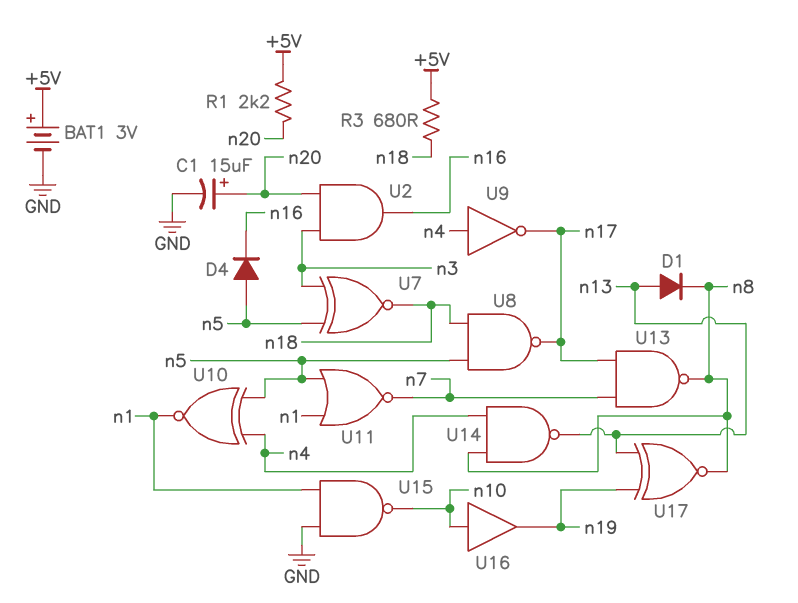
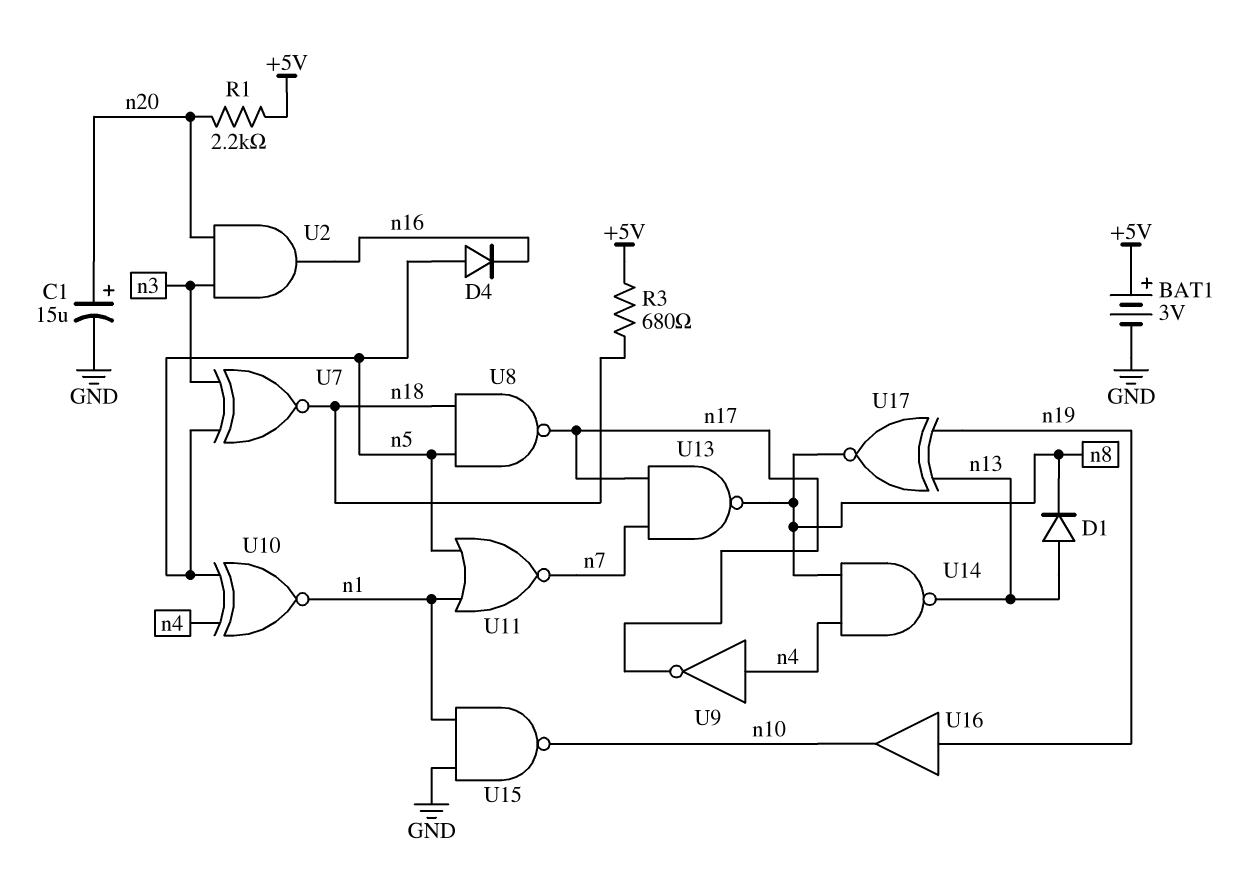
U16: buffer (in n10, out n19) -> buffer (in n19, out n10)

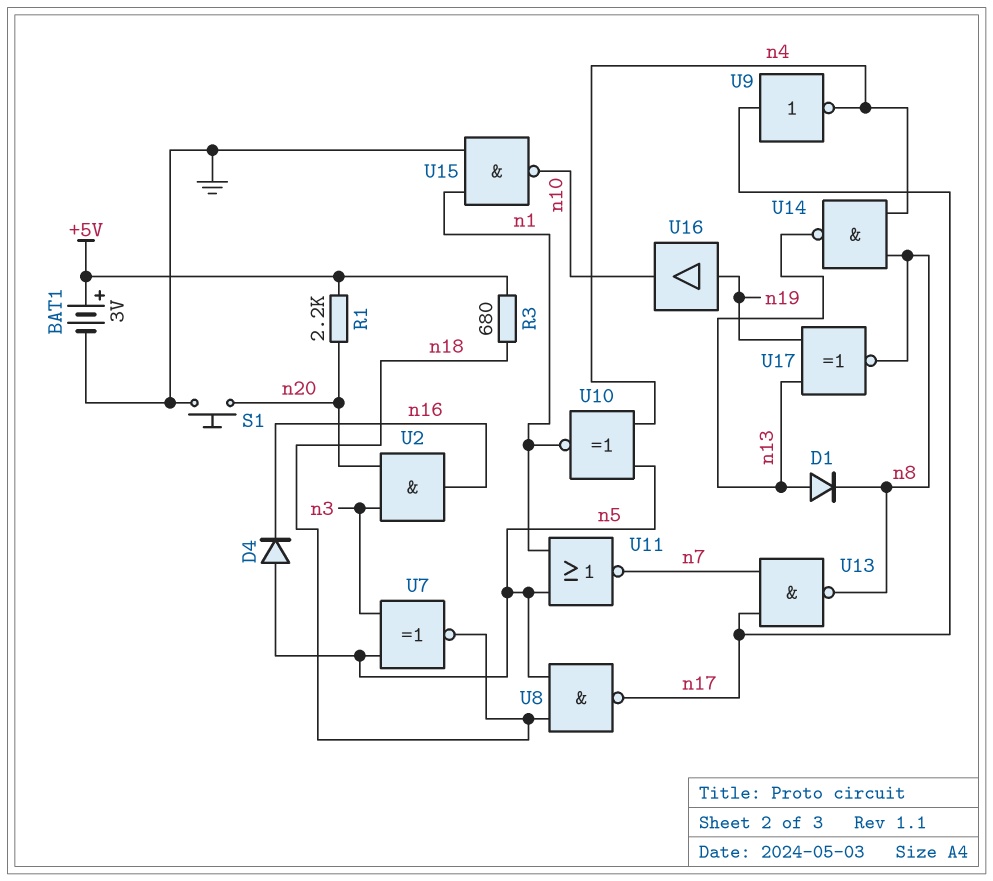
C1: 15uF (plus n20, minus GND) -> none
S1: none -> button (GND, n20)
U9: NOT (in n4, out n17) -> NOT (in n17, out n4)

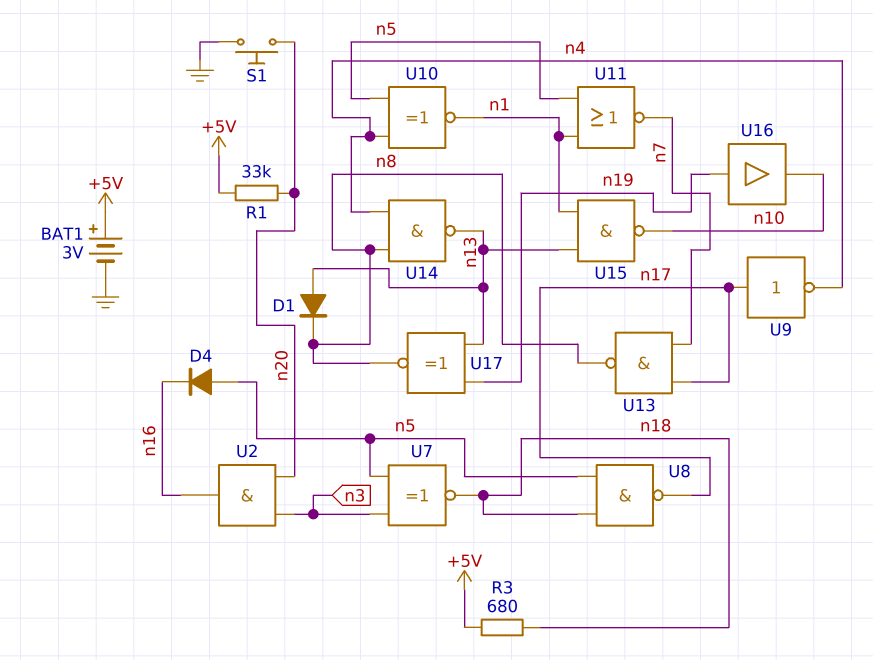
R1: 2.2k (+5V, n20) -> 33k (+5V, n20)
U15: NAND (in GND, in n1, out n10) -> NAND (in n1, in n13, out n10)

